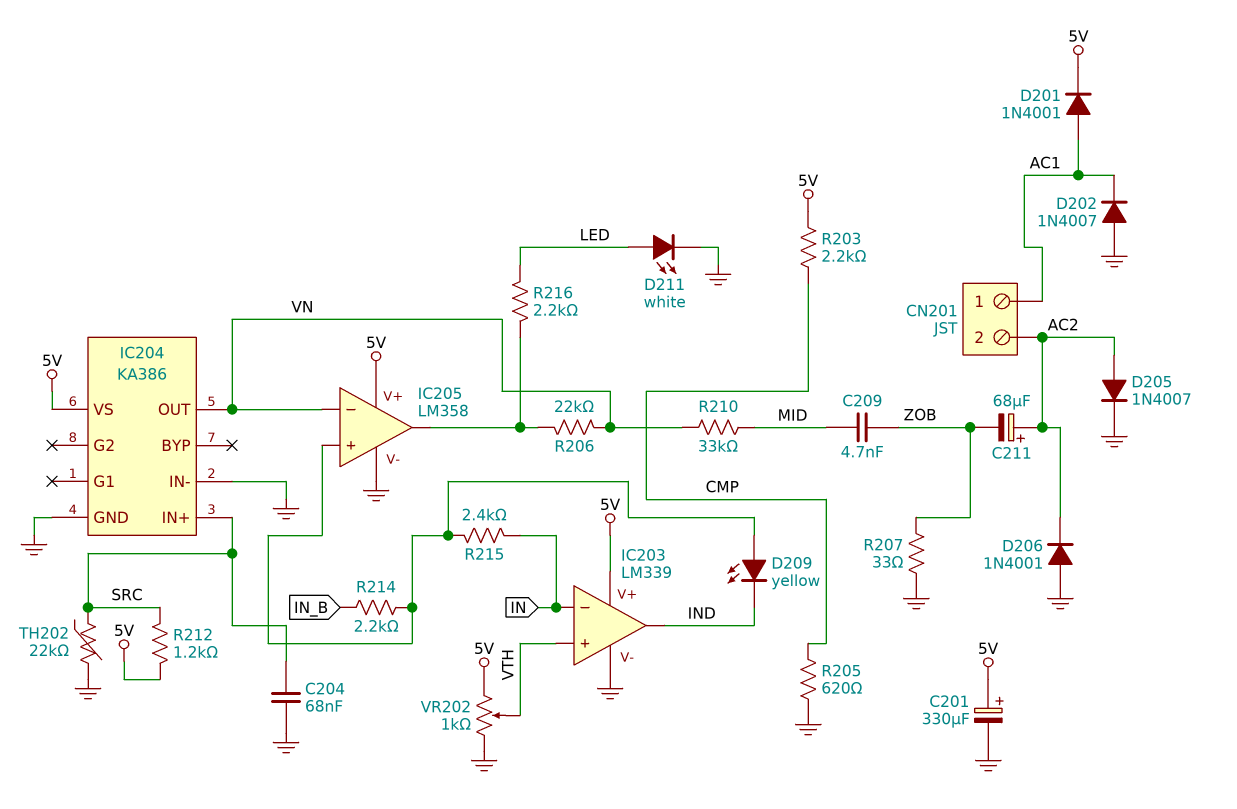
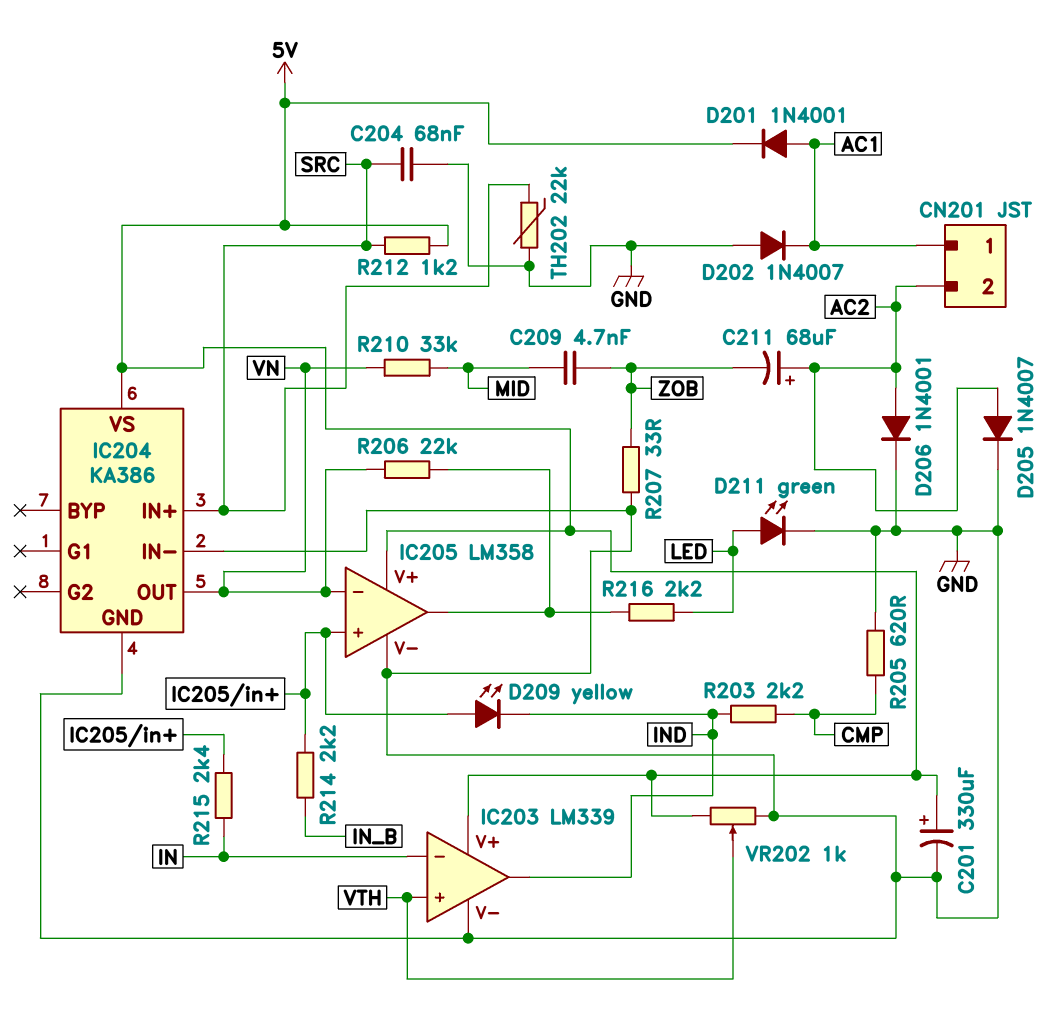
D206: diode 1N4001 (A GND, K AC2) -> diode 1N4001 (A AC2, K GND)
D211: LED white (A LED, K GND) -> LED green (A LED, K GND)
R203: 2.2k (5V, CMP) -> 2.2k (CMP, IND)

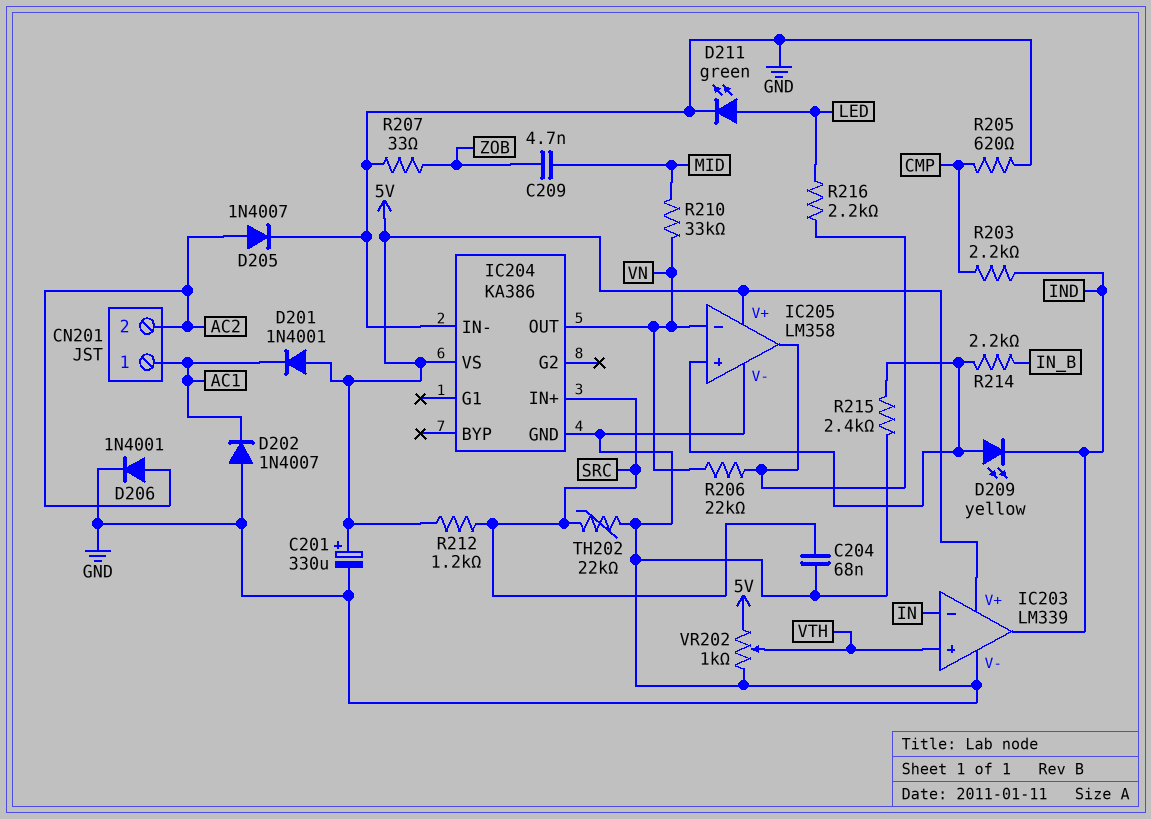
C211: 68uF (plus AC2, minus ZOB) -> none
D201: diode 1N4001 (A AC1, K 5V) -> diode 1N4001 (A 5V, K AC1)
R215: 2.4k (IC205/in+, IN) -> 2.4k (GND, IC205/in+)

